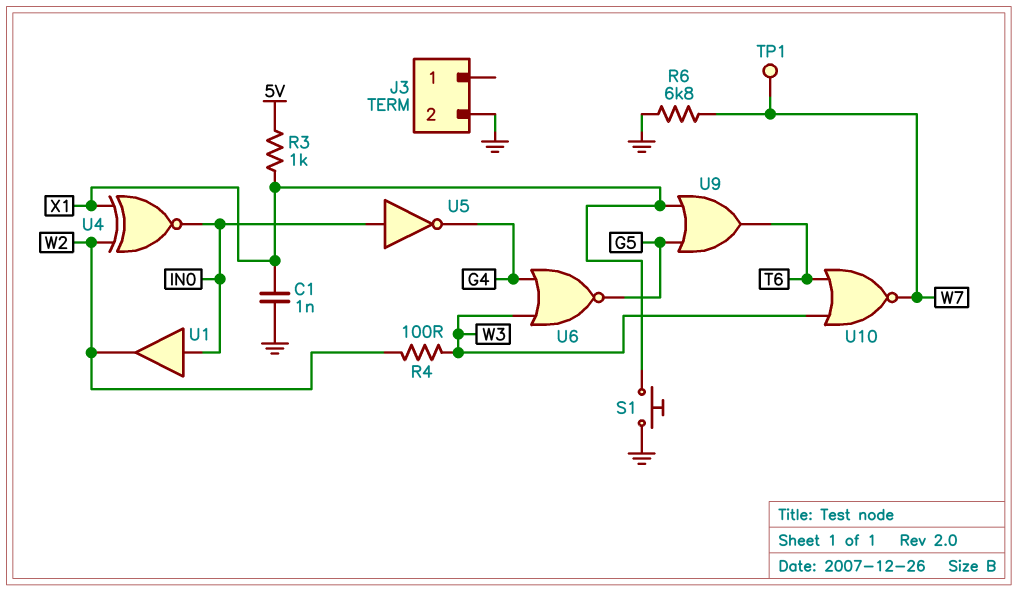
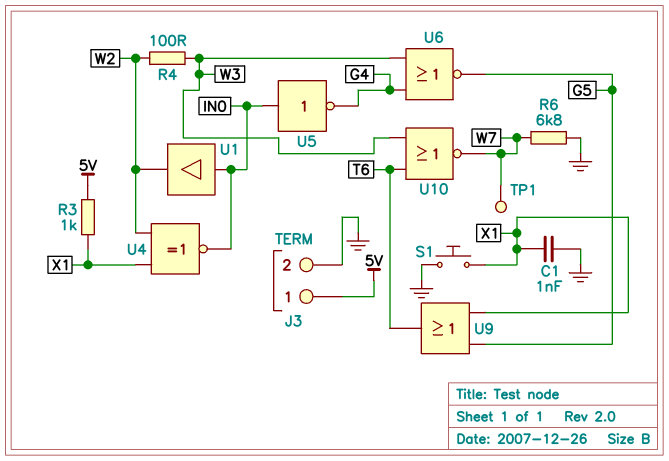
J3 pin 1: none -> 5V

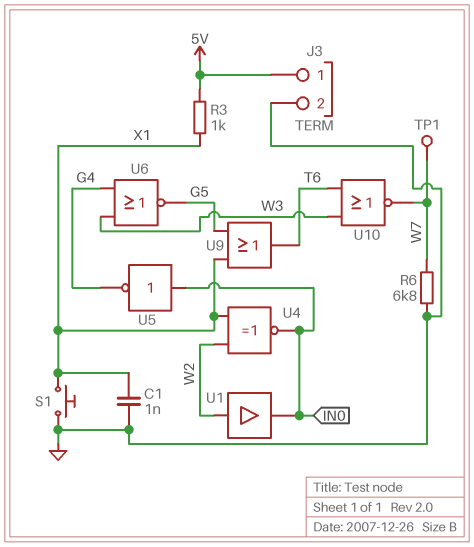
R4: 100 (W2, W3) -> none
U1: buffer (in IN0, out W2) -> buffer (in W2, out IN0)

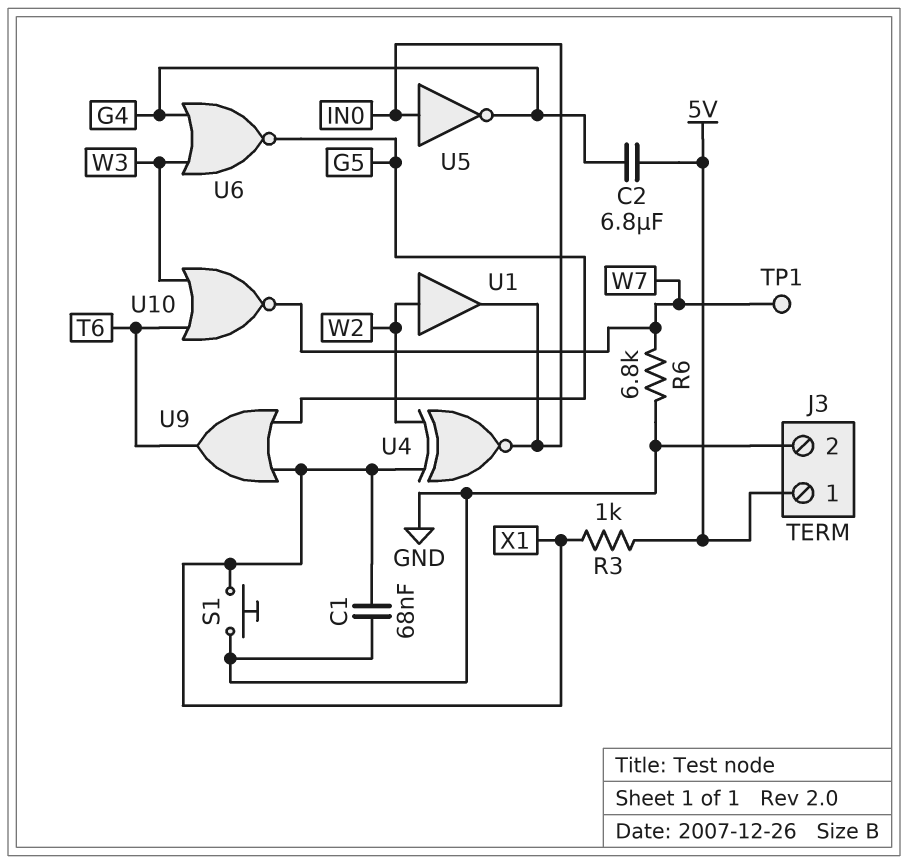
C1: 1nF (GND, X1) -> 68nF (GND, X1)
C2: none -> 6.8uF (5V, G4)

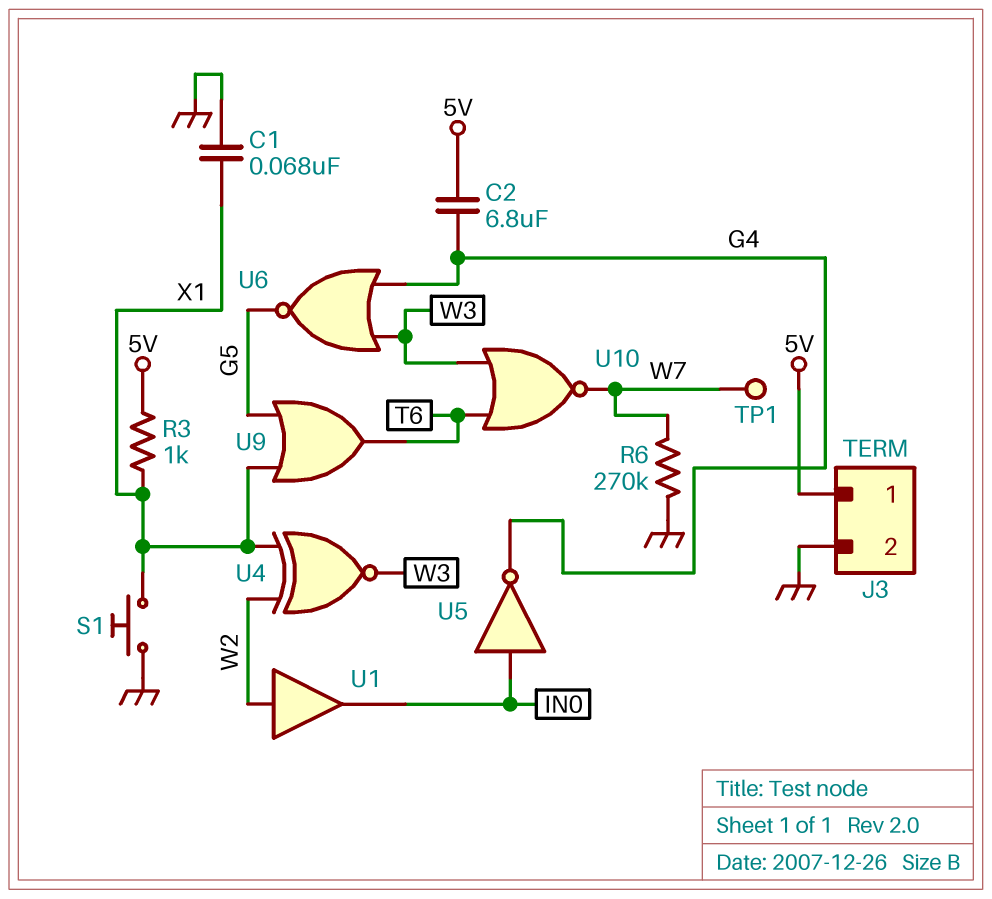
R6: 6.8k (GND, W7) -> 270k (GND, W7)
U4: XNOR (in W2, in X1, out IN0) -> XNOR (in W2, in X1, out W3)

